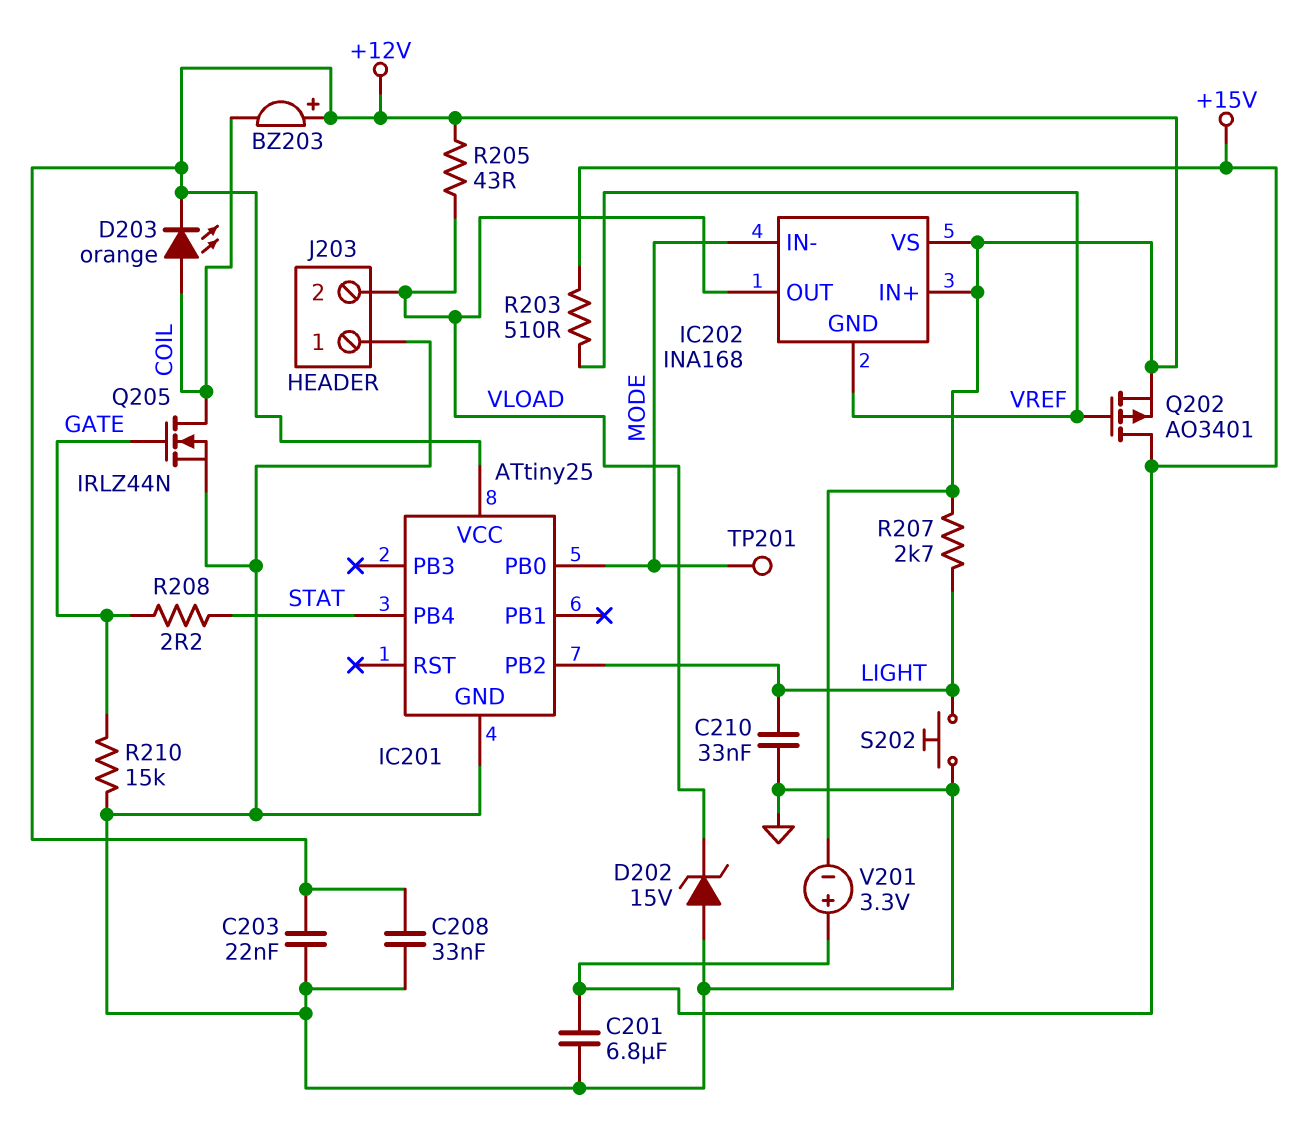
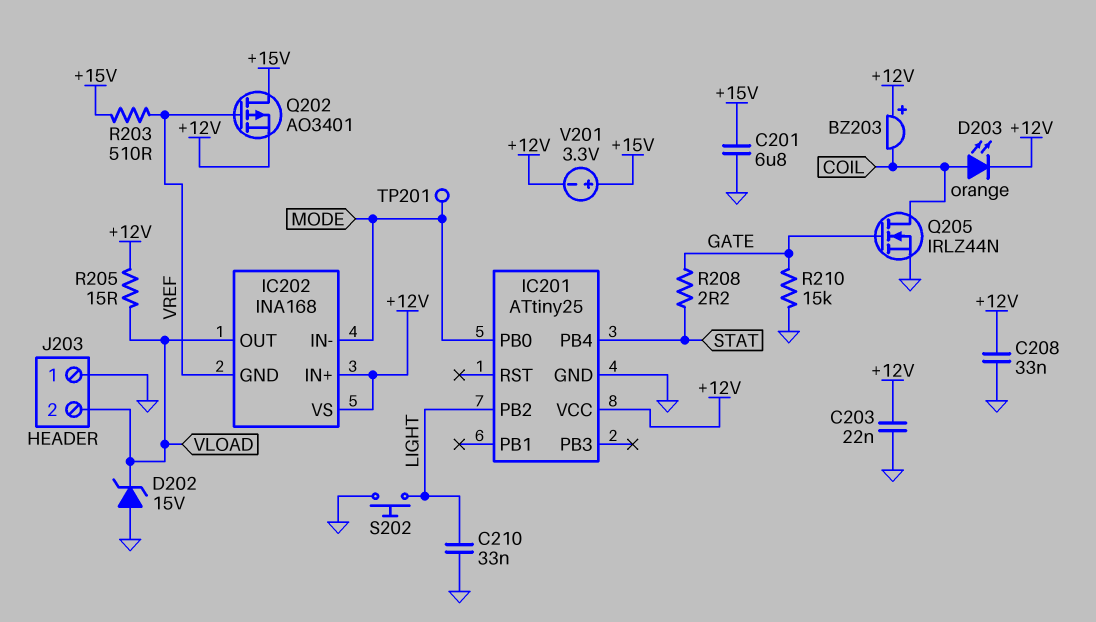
R205: 43 (+12V, VLOAD) -> 15 (+12V, VLOAD)
R207: 2.7k (+12V, LIGHT) -> none

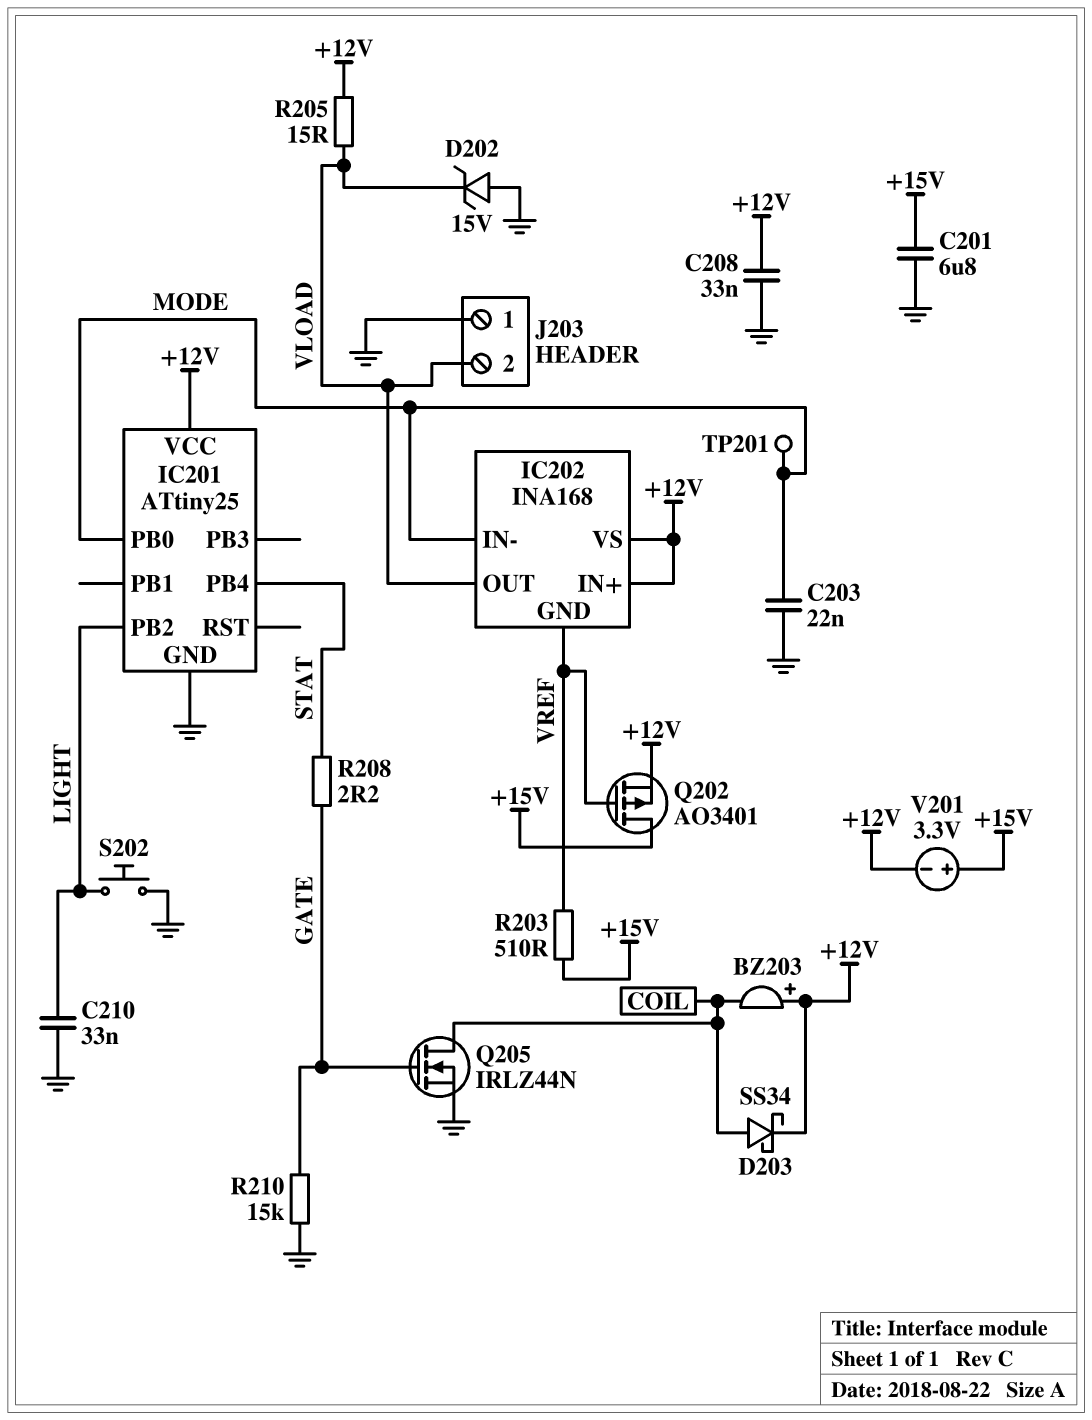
C203: 22nF (+12V, GND) -> 22nF (GND, MODE)
D203: LED orange (A COIL, K +12V) -> schottky SS34 (A COIL, K +12V)

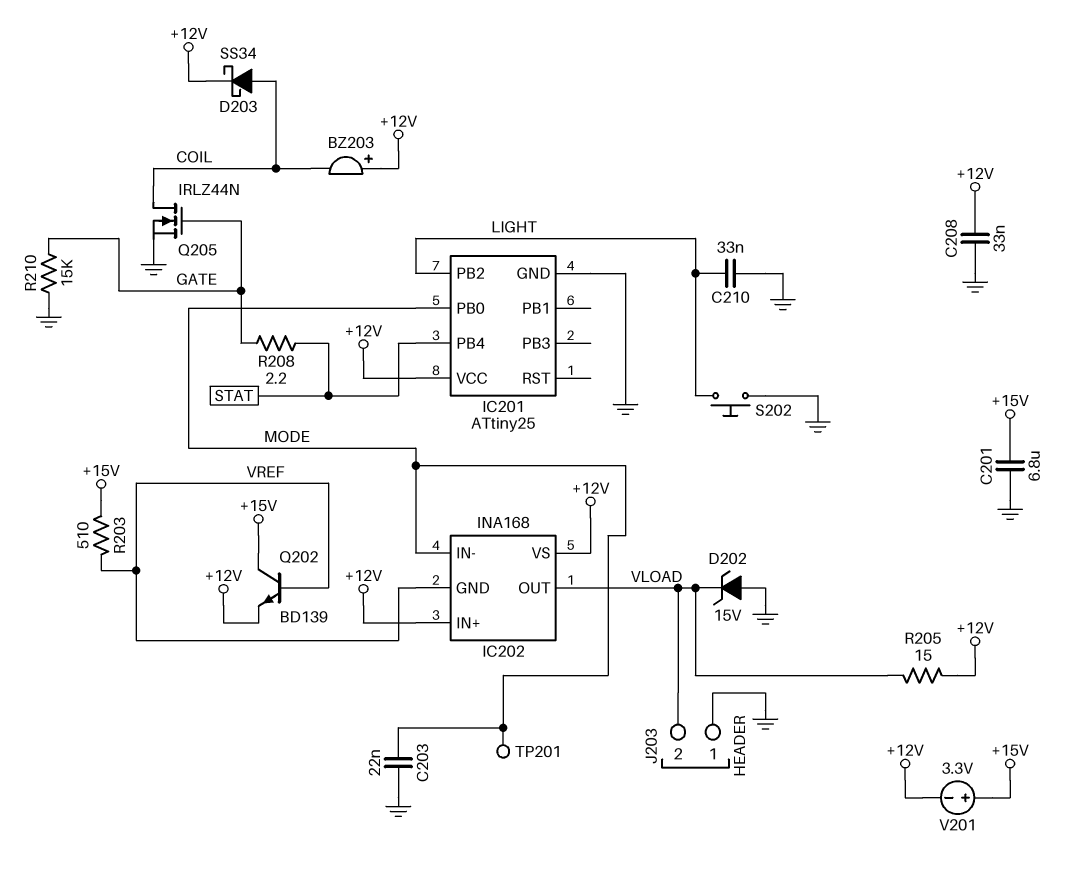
Q202: PMOS AO3401 (G VREF, D +15V, S +12V) -> NPN BD139 (B VREF, C +15V, E +12V)

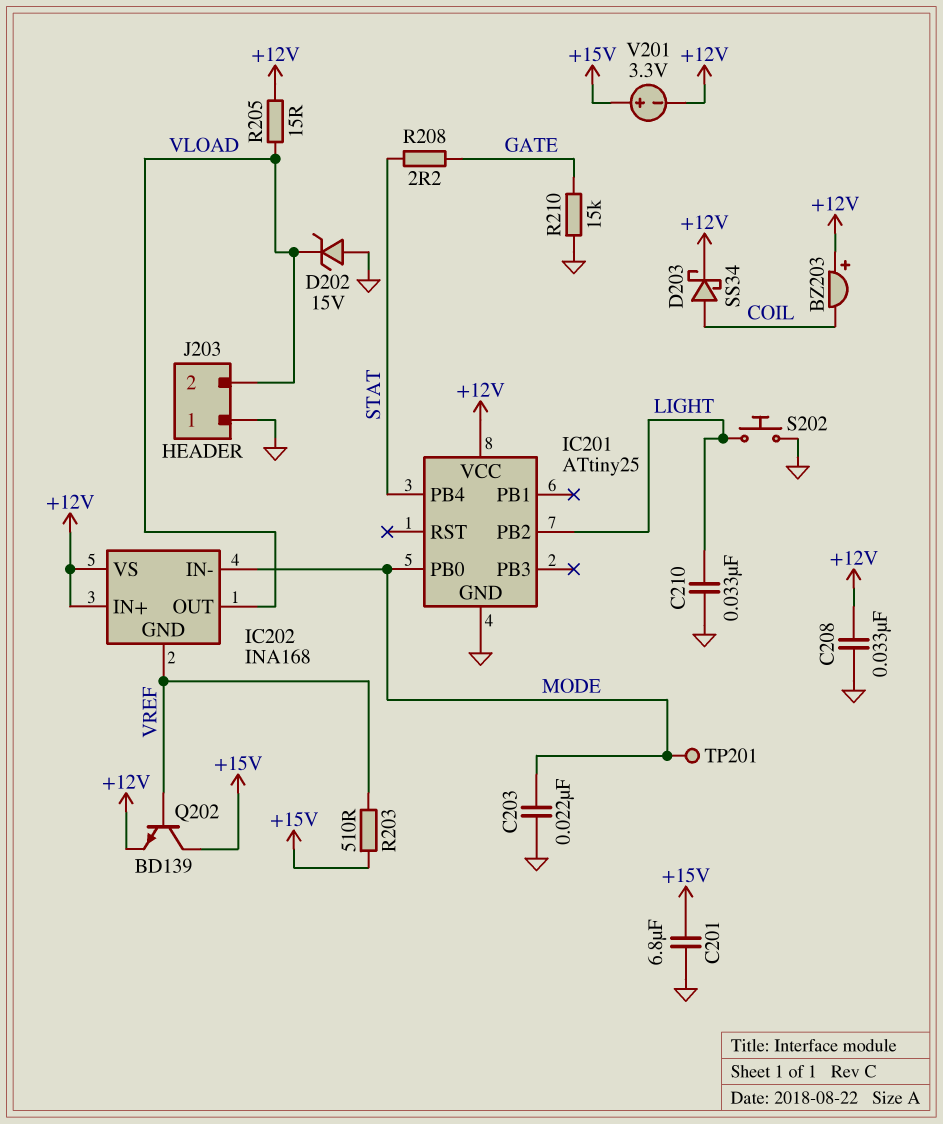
Q205: NMOS IRLZ44N (G GATE, D COIL, S GND) -> none

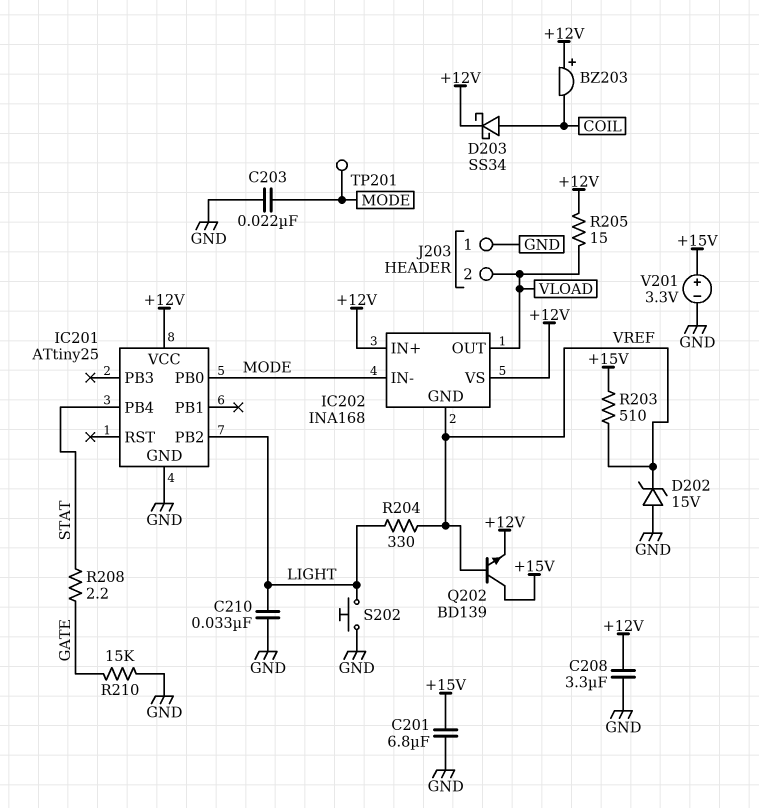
C208: 33nF (+12V, GND) -> 3.3uF (+12V, GND)
D202: zener 15V (A GND, K VLOAD) -> zener 15V (A GND, K VREF)
R204: none -> 330 (LIGHT, VREF)
V201: 3.3V (plus +15V, minus +12V) -> 3.3V (plus +15V, minus GND)

